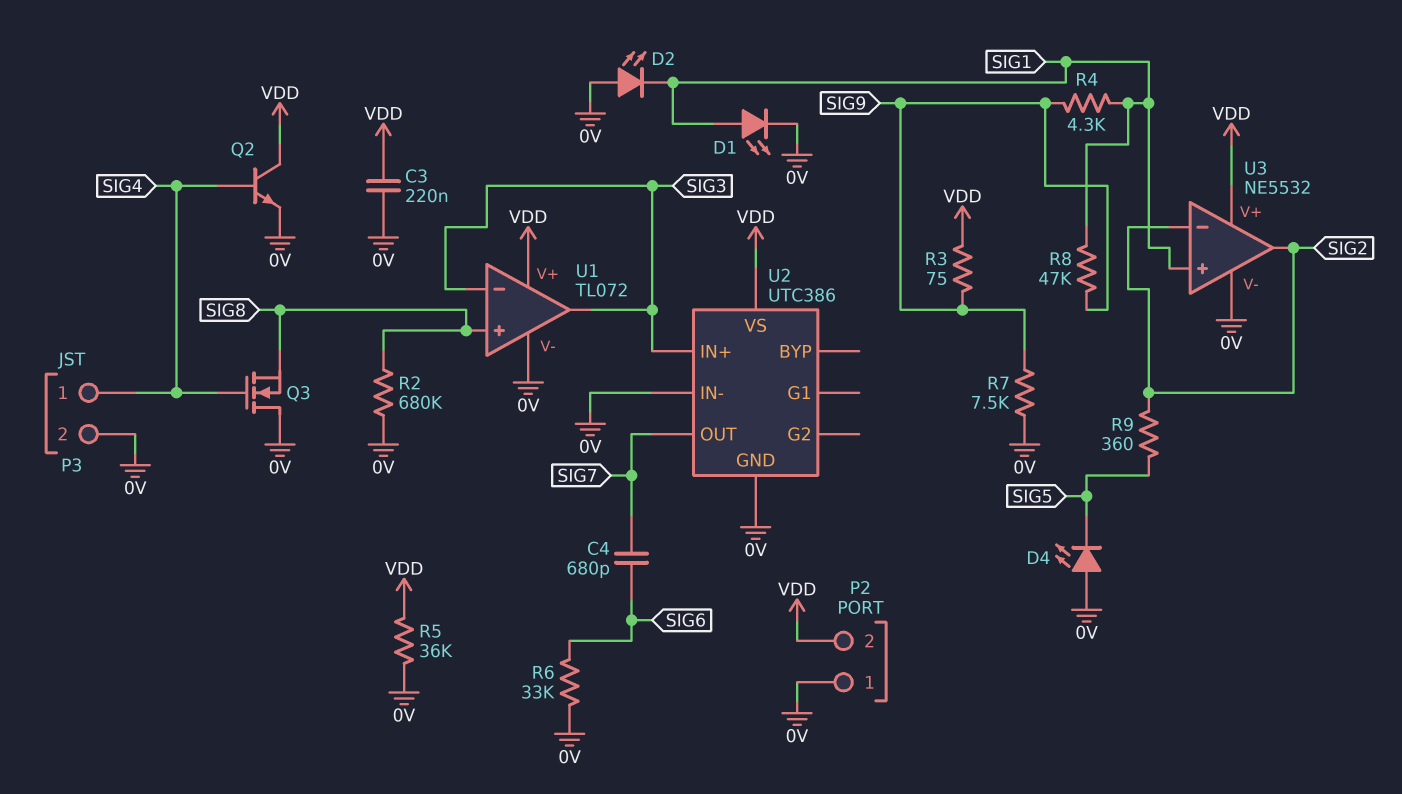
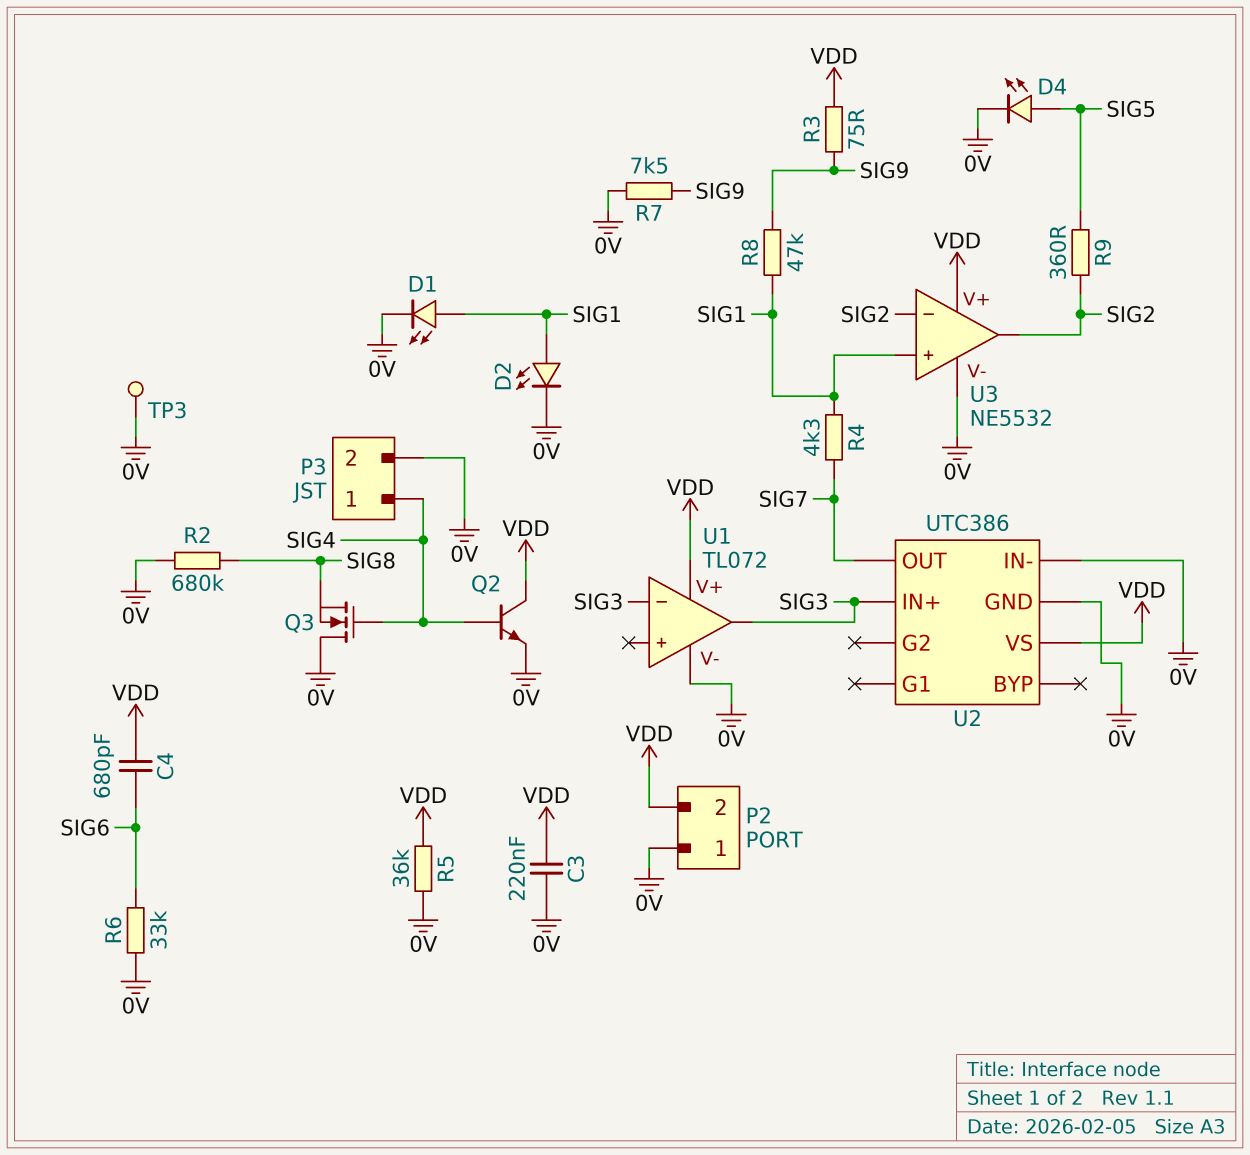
C4: 680pF (SIG6, SIG7) -> 680pF (SIG6, VDD)
D2: LED (A 0V, K SIG1) -> LED (A SIG1, K 0V)
D4: LED (A 0V, K SIG5) -> LED (A SIG5, K 0V)
R4: 4.3k (SIG1, SIG9) -> 4.3k (SIG1, SIG7)
TP3: none -> test point (0V)
U1 pin in+: SIG8 -> none

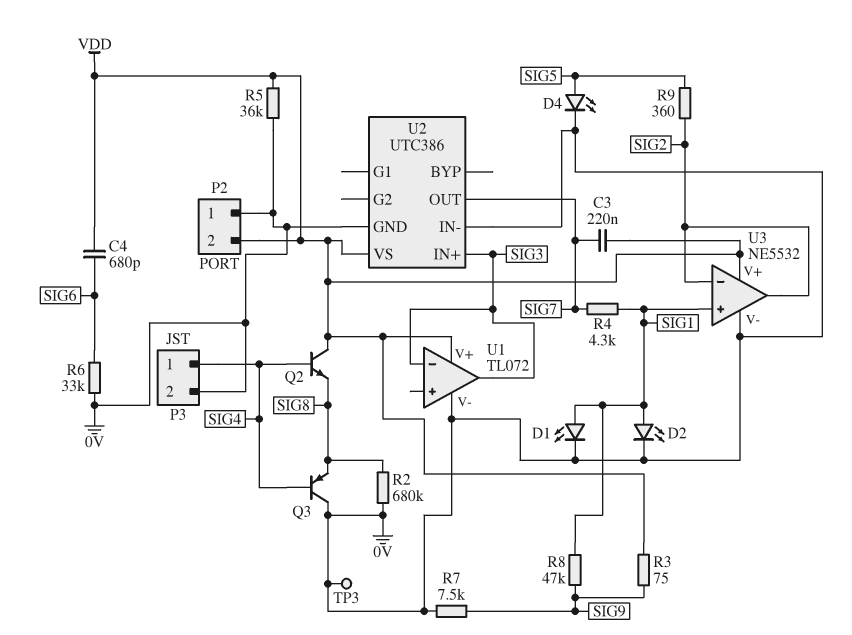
C3: 220nF (0V, VDD) -> 220nF (SIG7, VDD)
Q2: NPN (B SIG4, C VDD, E 0V) -> NPN (B SIG4, C VDD, E SIG8)
Q3: NMOS (G SIG4, D 0V, S SIG8) -> PNP (B SIG4, C 0V, E SIG8)

